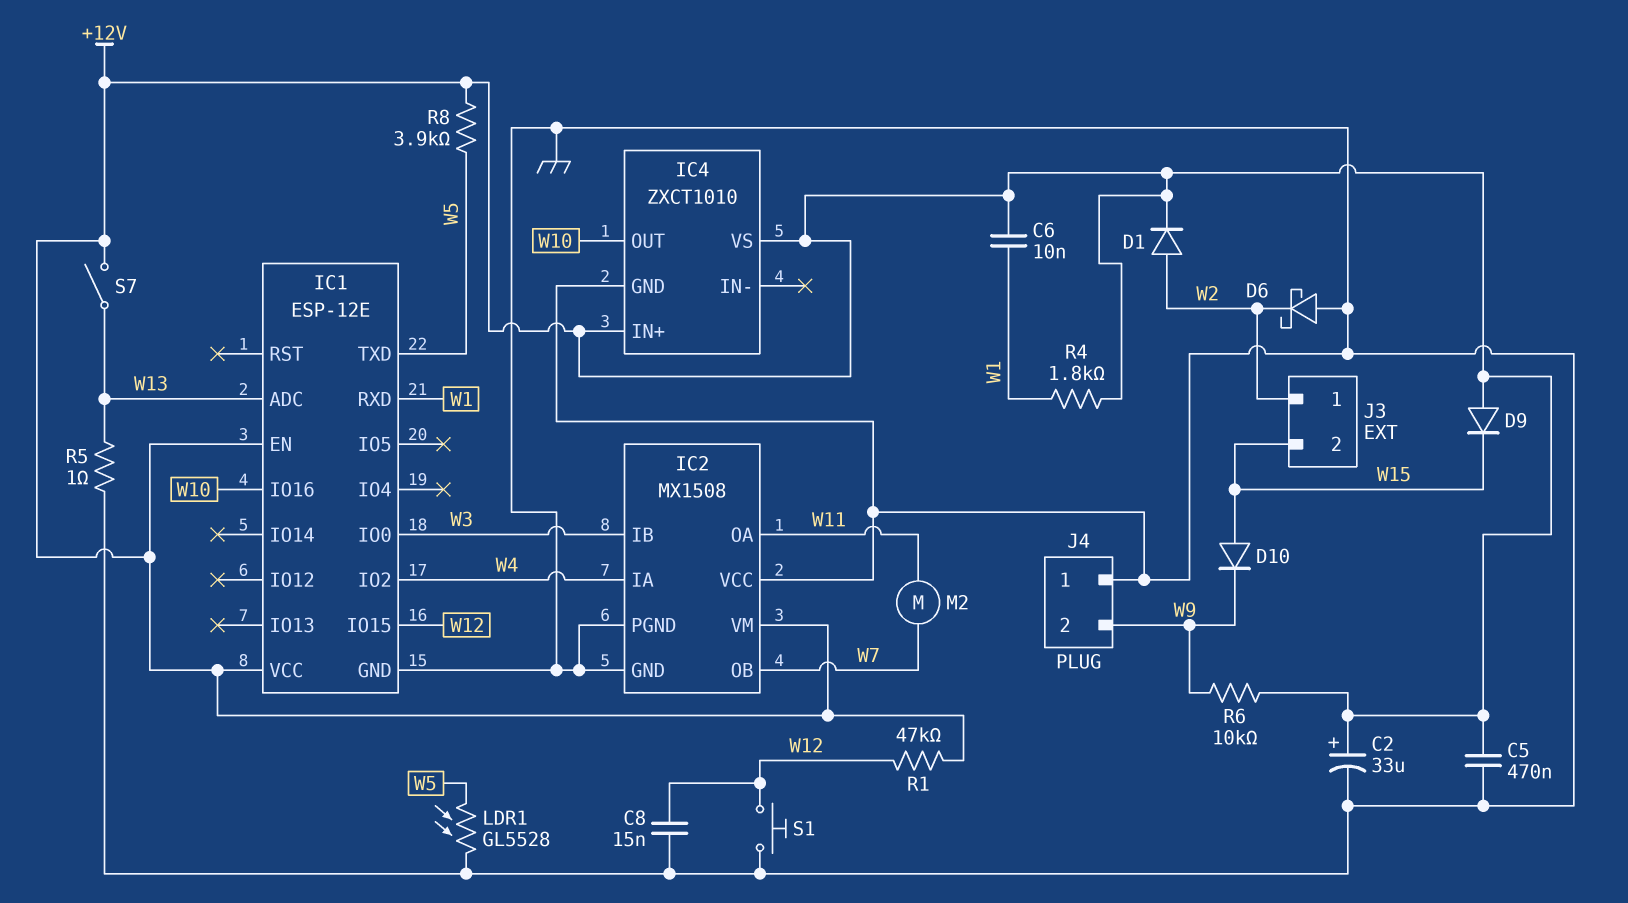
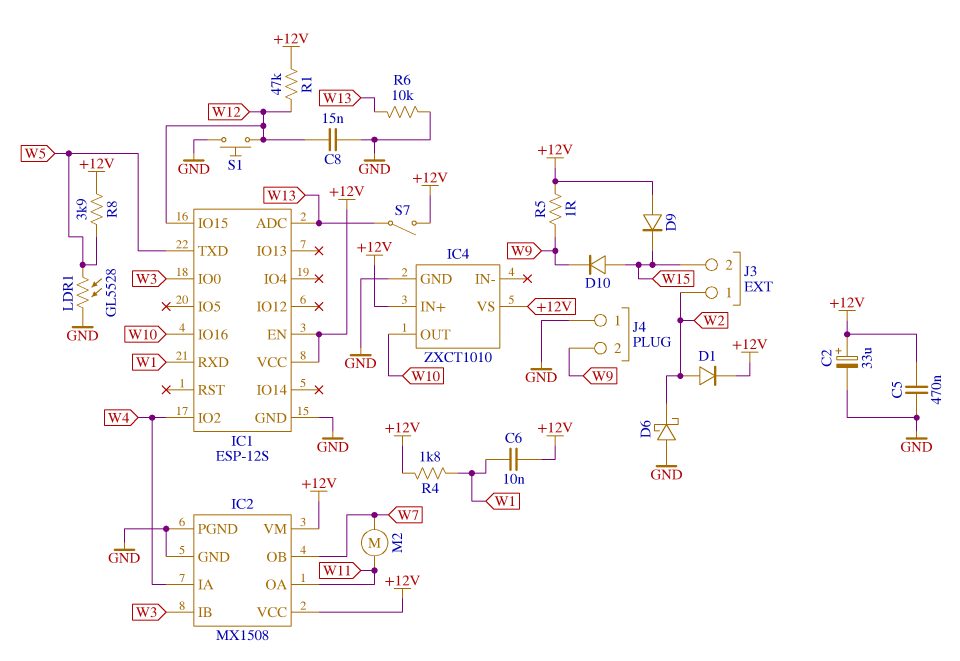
IC1: ESP-12E -> ESP-12S
IC2 pin VCC: GND -> +12V
R5: 1 (GND, W13) -> 1 (+12V, W9)
R6: 10k (+12V, W9) -> 10k (GND, W13)

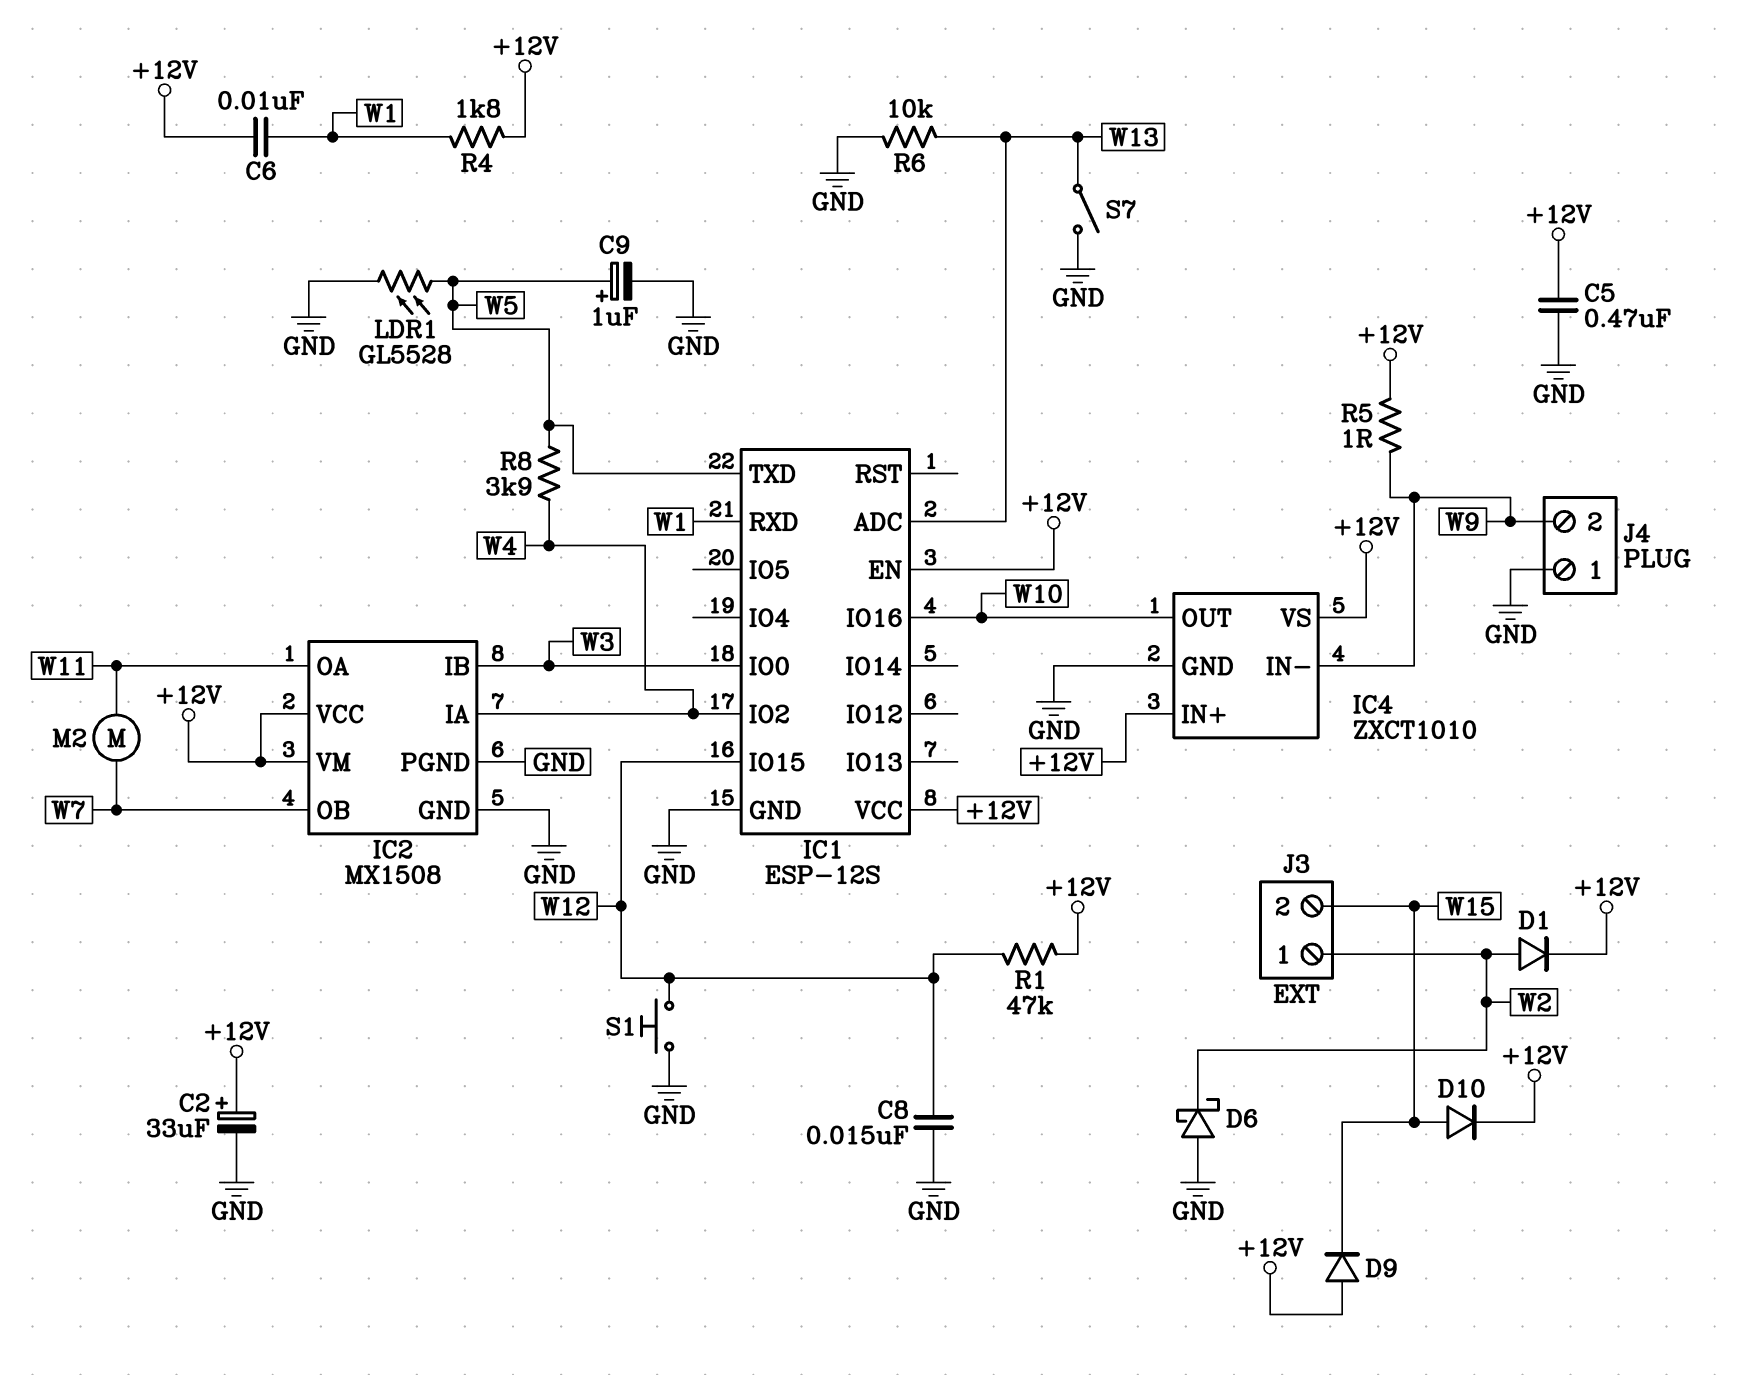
C9: none -> 1uF (plus W5, minus GND)
D10: diode (A W15, K W9) -> diode (A W15, K +12V)
IC4 pin IN-: none -> W9
R8: 3.9k (+12V, W5) -> 3.9k (W4, W5)
S7: switch (+12V, W13) -> switch (GND, W13)

